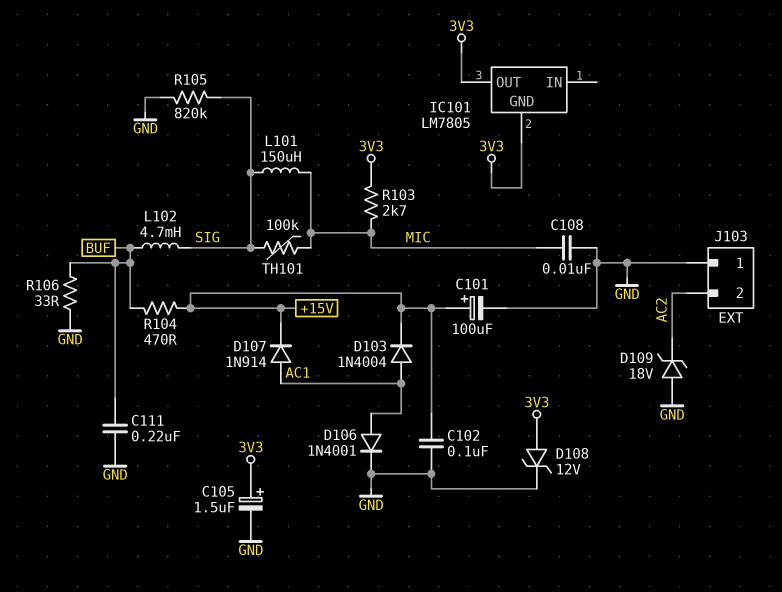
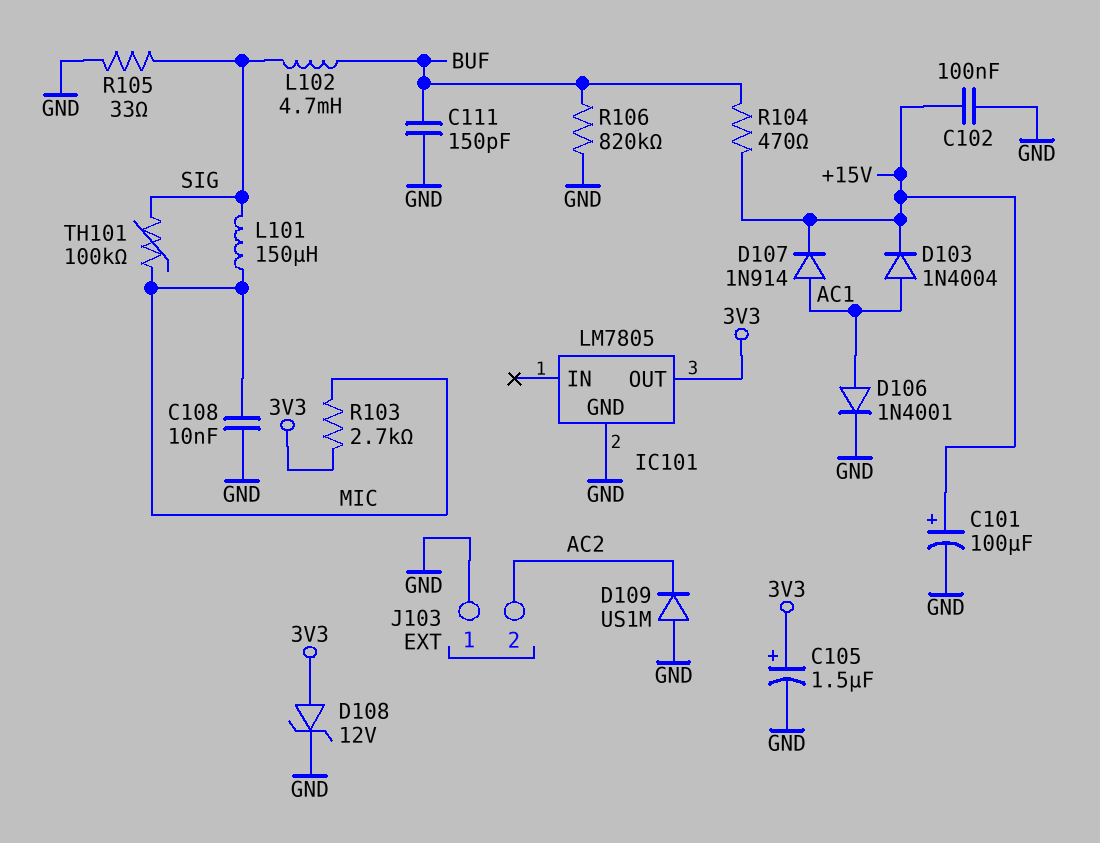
C111: 220nF (BUF, GND) -> 150pF (BUF, GND)
D109: zener 18V (A GND, K AC2) -> diode US1M (A GND, K AC2)
IC101 pin GND: 3V3 -> GND
R105: 820k (GND, SIG) -> 33 (GND, SIG)
R106: 33 (BUF, GND) -> 820k (BUF, GND)

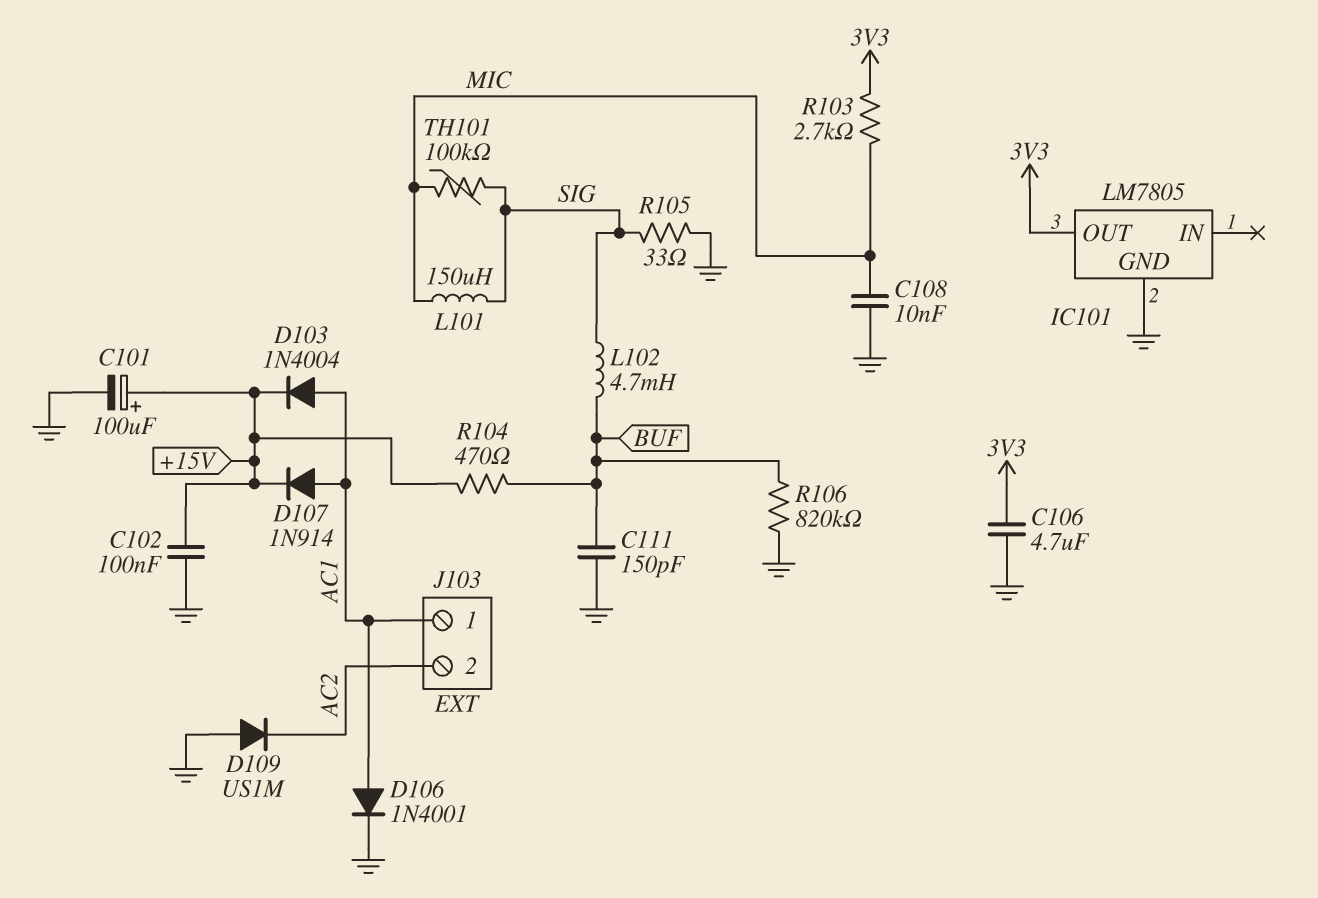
C105: 1.5uF (plus 3V3, minus GND) -> none
C106: none -> 4.7uF (3V3, GND)
D108: zener 12V (A 3V3, K GND) -> none
J103 pin 1: GND -> AC1

